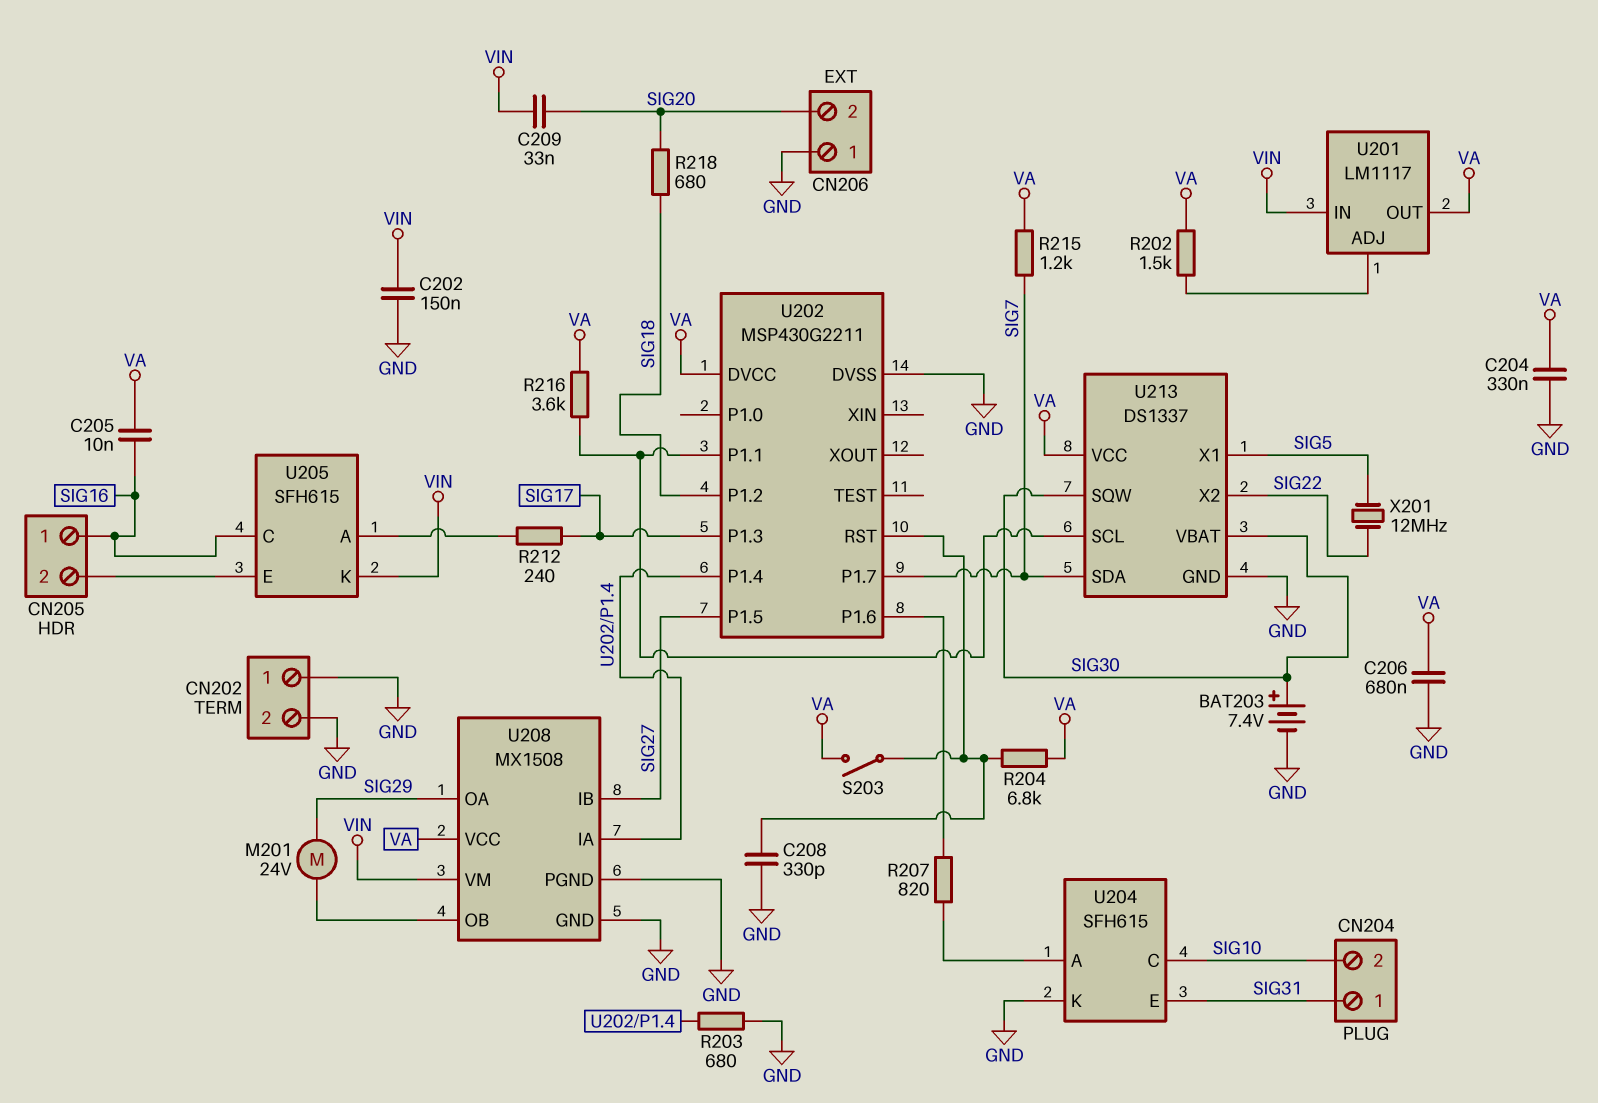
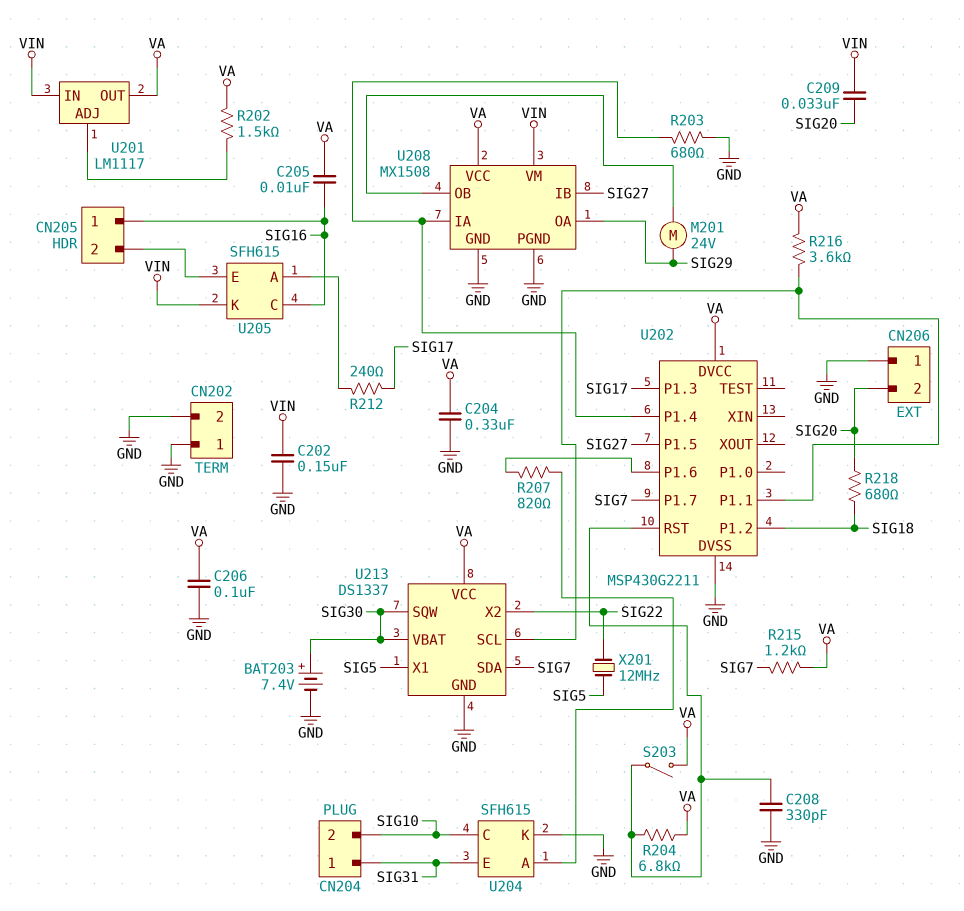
C206: 680nF (GND, VA) -> 100nF (GND, VA)

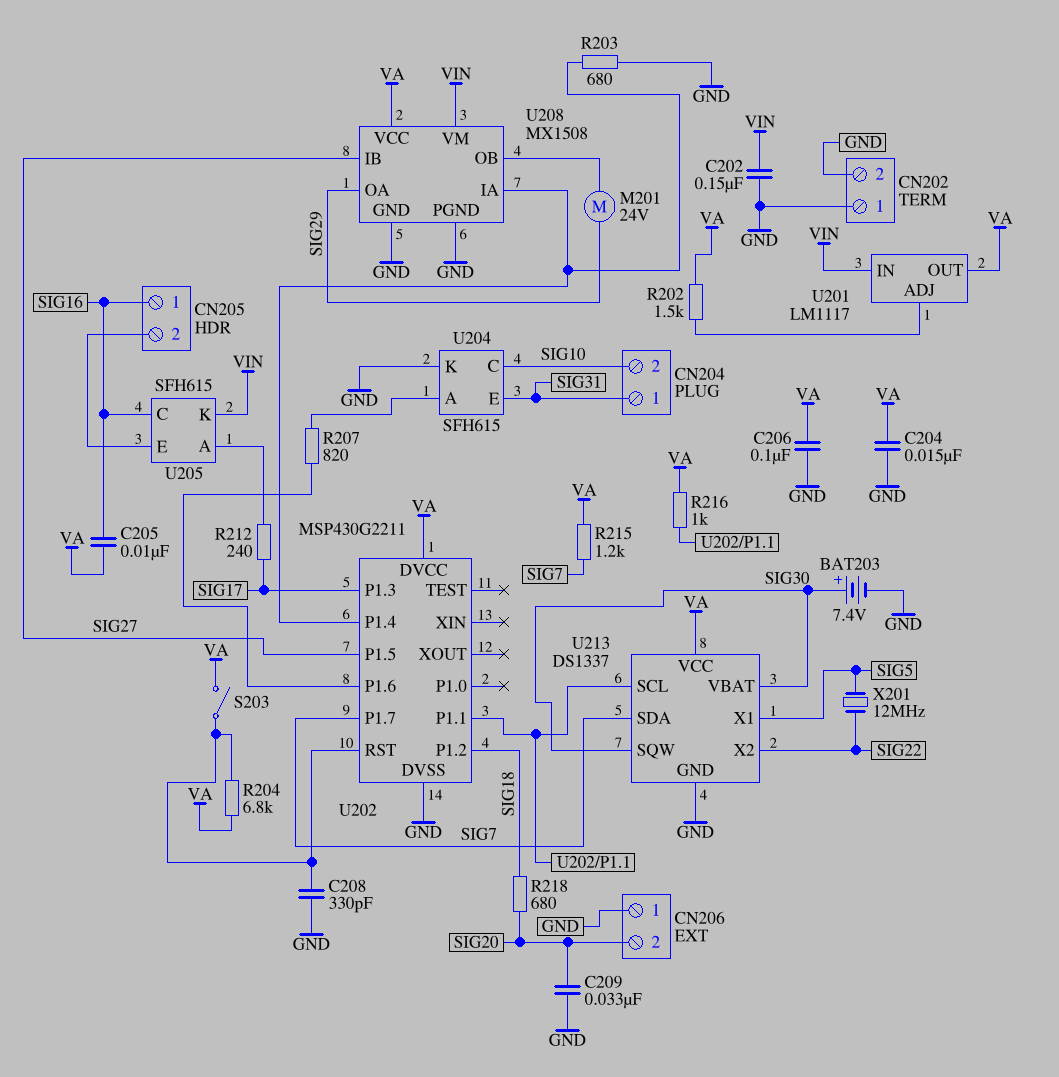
C204: 330nF (GND, VA) -> 15nF (GND, VA)
C209: 33nF (SIG20, VIN) -> 33nF (GND, SIG20)
R216: 3.6k (U202/P1.1, VA) -> 1k (U202/P1.1, VA)

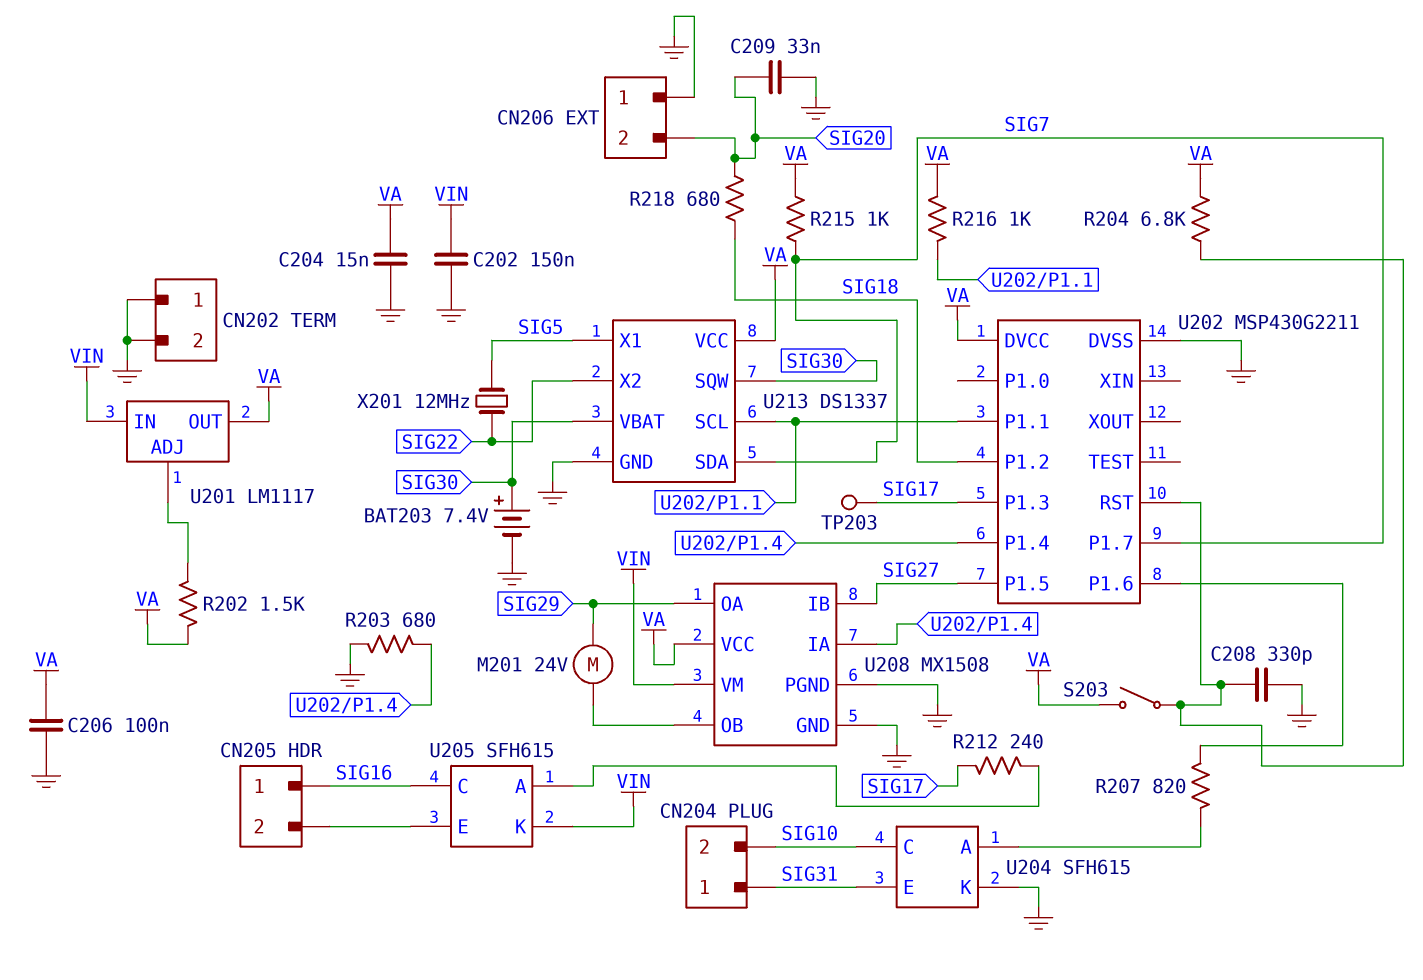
C205: 10nF (SIG16, VA) -> none
R215: 1.2k (SIG7, VA) -> 1k (SIG7, VA)
TP203: none -> test point (SIG17)

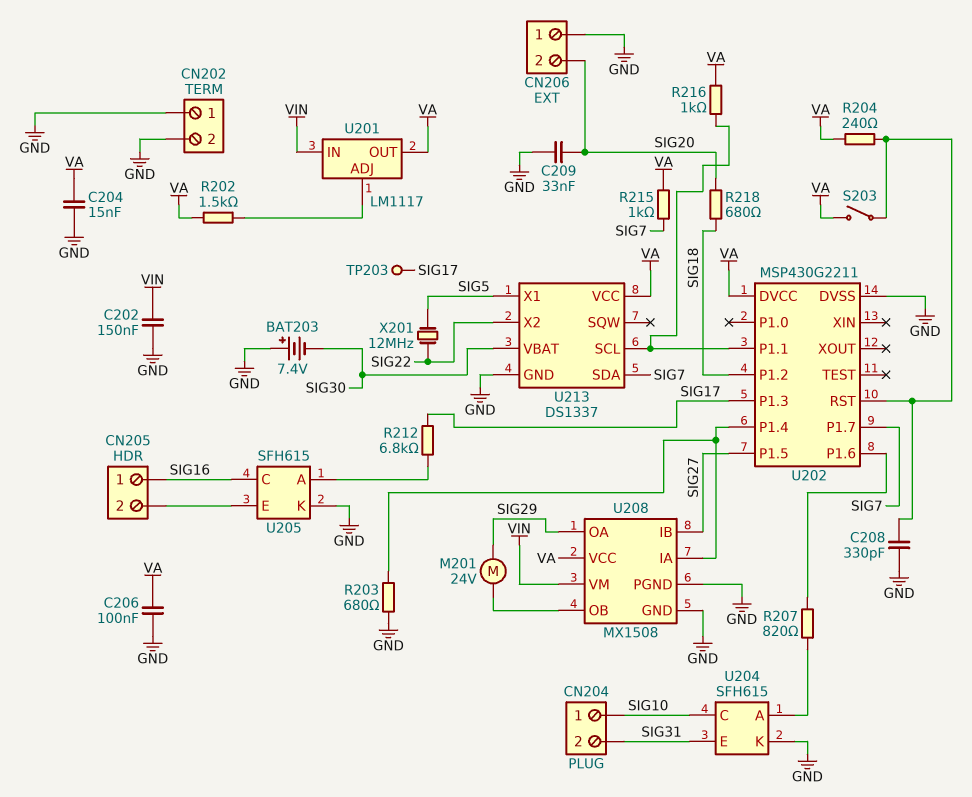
BAT203: 7.4V (plus SIG30, minus GND) -> 7.4V (plus GND, minus SIG30)
CN204 pin 1: SIG31 -> SIG10
CN204 pin 2: SIG10 -> SIG31
R204: 6.8k (U202/RST, VA) -> 240 (U202/RST, VA)
R212: 240 (SIG17, U205/A) -> 6.8k (SIG17, U205/A)
U205 pin K: VIN -> GND
U213 pin SQW: SIG30 -> none

